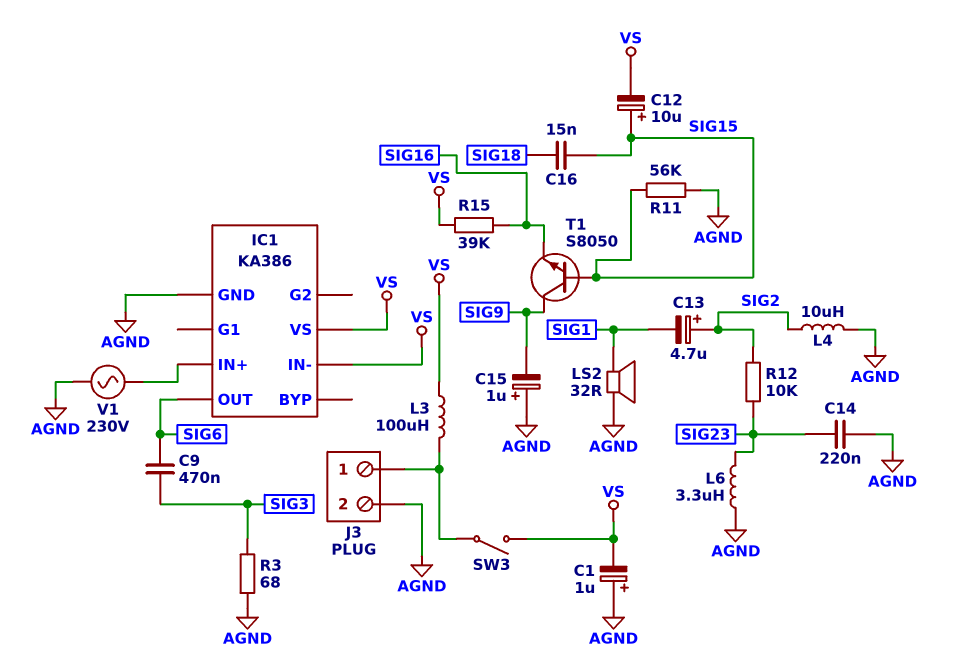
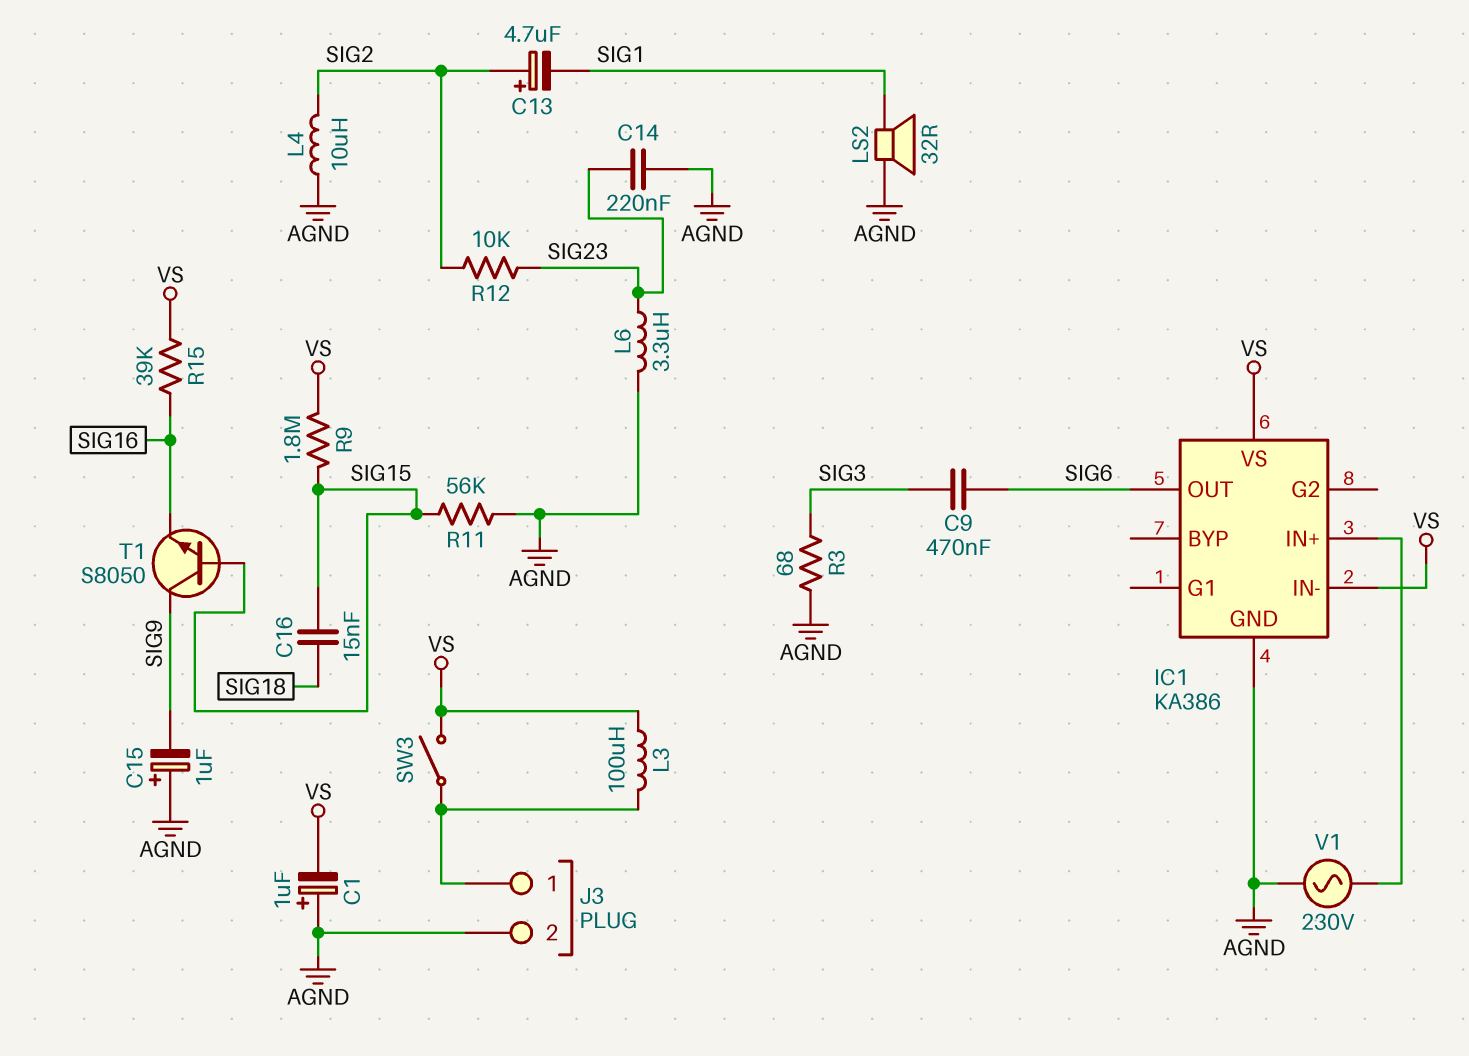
C12: 10uF (plus SIG15, minus VS) -> none
R9: none -> 1.8M (SIG15, VS)

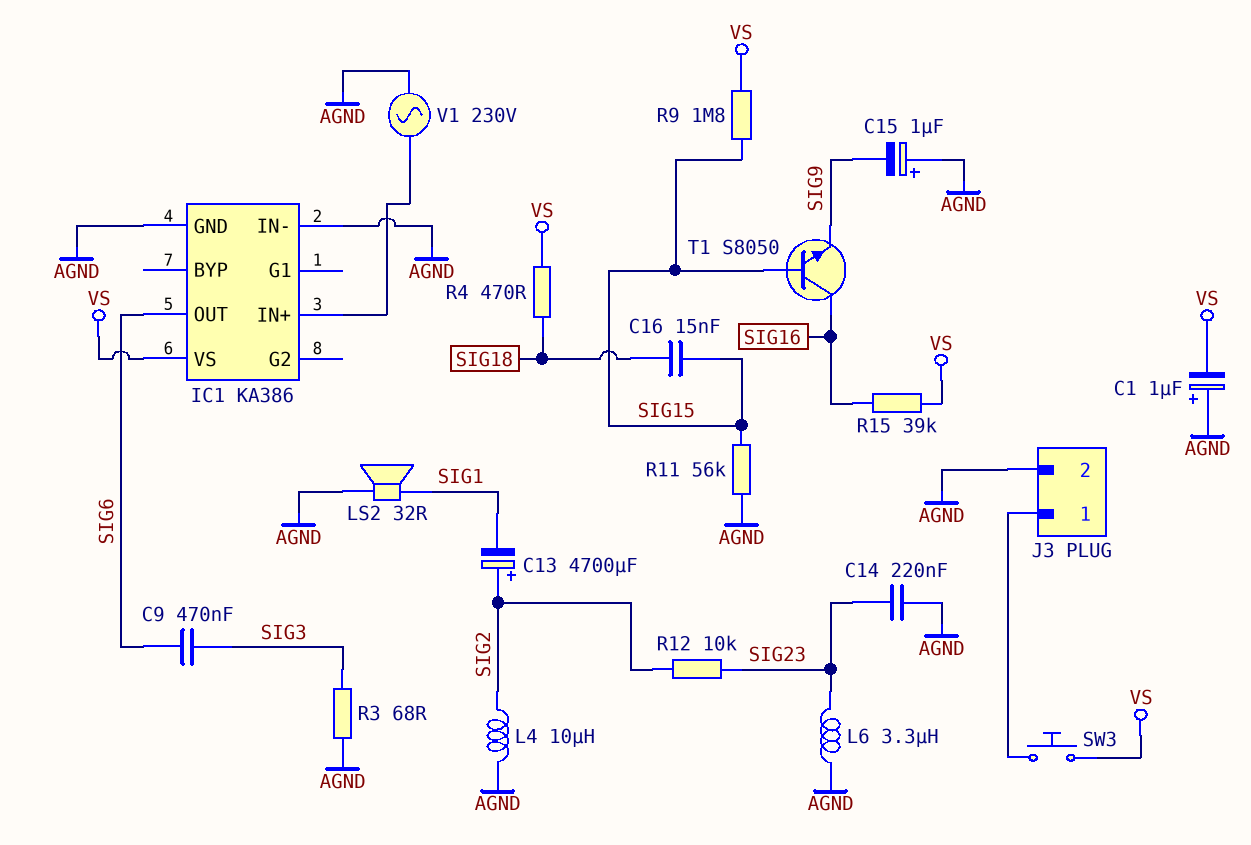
C13: 4.7uF (plus SIG2, minus SIG1) -> 4700uF (plus SIG2, minus SIG1)
IC1 pin IN-: VS -> AGND
L3: 100uH (J3/1, VS) -> none
R4: none -> 470 (SIG18, VS)
SW3: switch (J3/1, VS) -> button (J3/1, VS)
T1: NPN S8050 (B SIG15, C SIG9, E SIG16) -> NPN S8050 (B SIG15, C SIG16, E SIG9)

